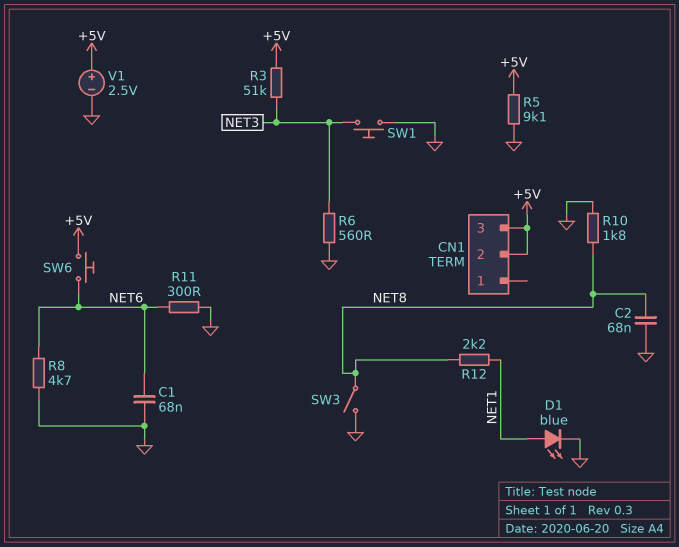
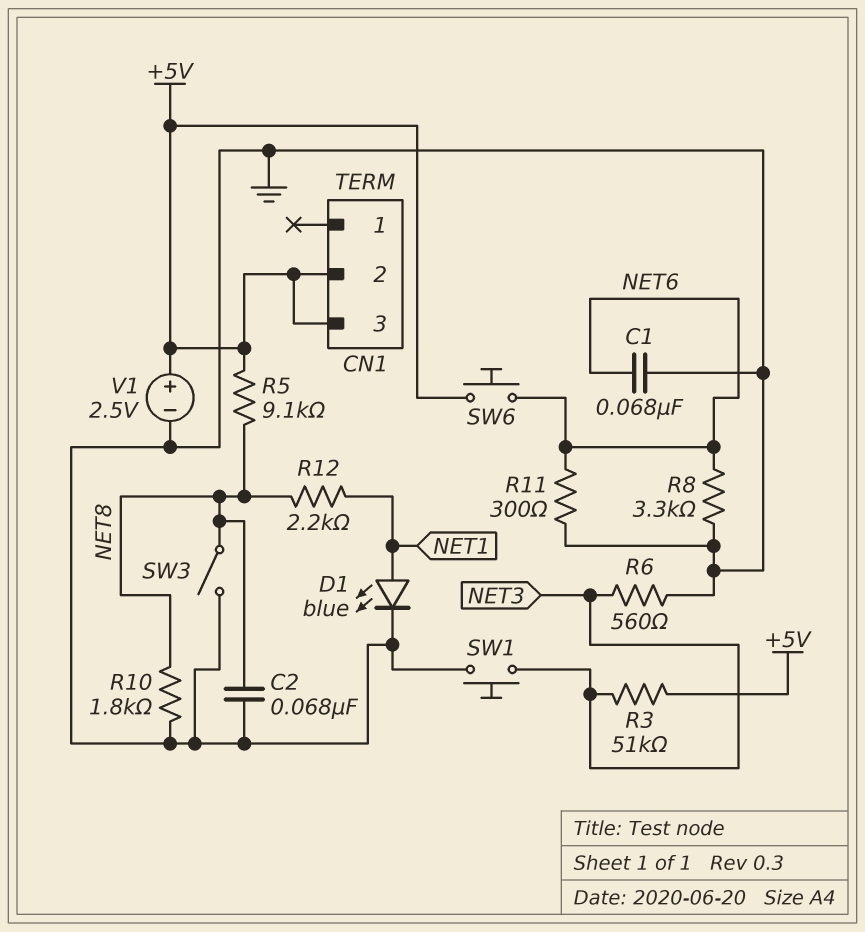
R5: 9.1k (+5V, GND) -> 9.1k (+5V, NET8)
R8: 4.7k (GND, NET6) -> 3.3k (GND, NET6)

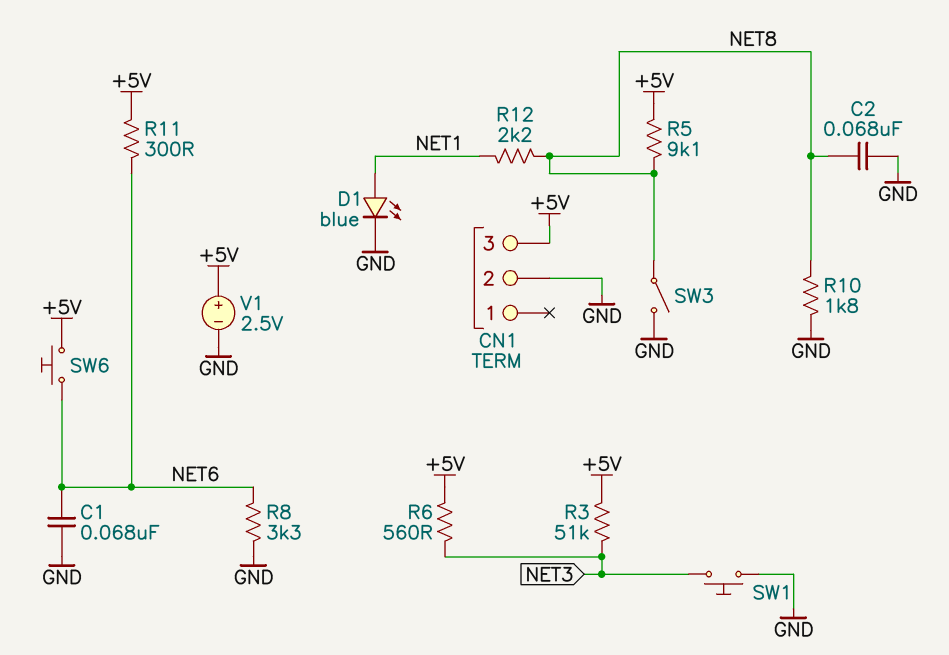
CN1 pin 2: +5V -> GND
R6: 560 (GND, NET3) -> 560 (+5V, NET3)
R11: 300 (GND, NET6) -> 300 (+5V, NET6)

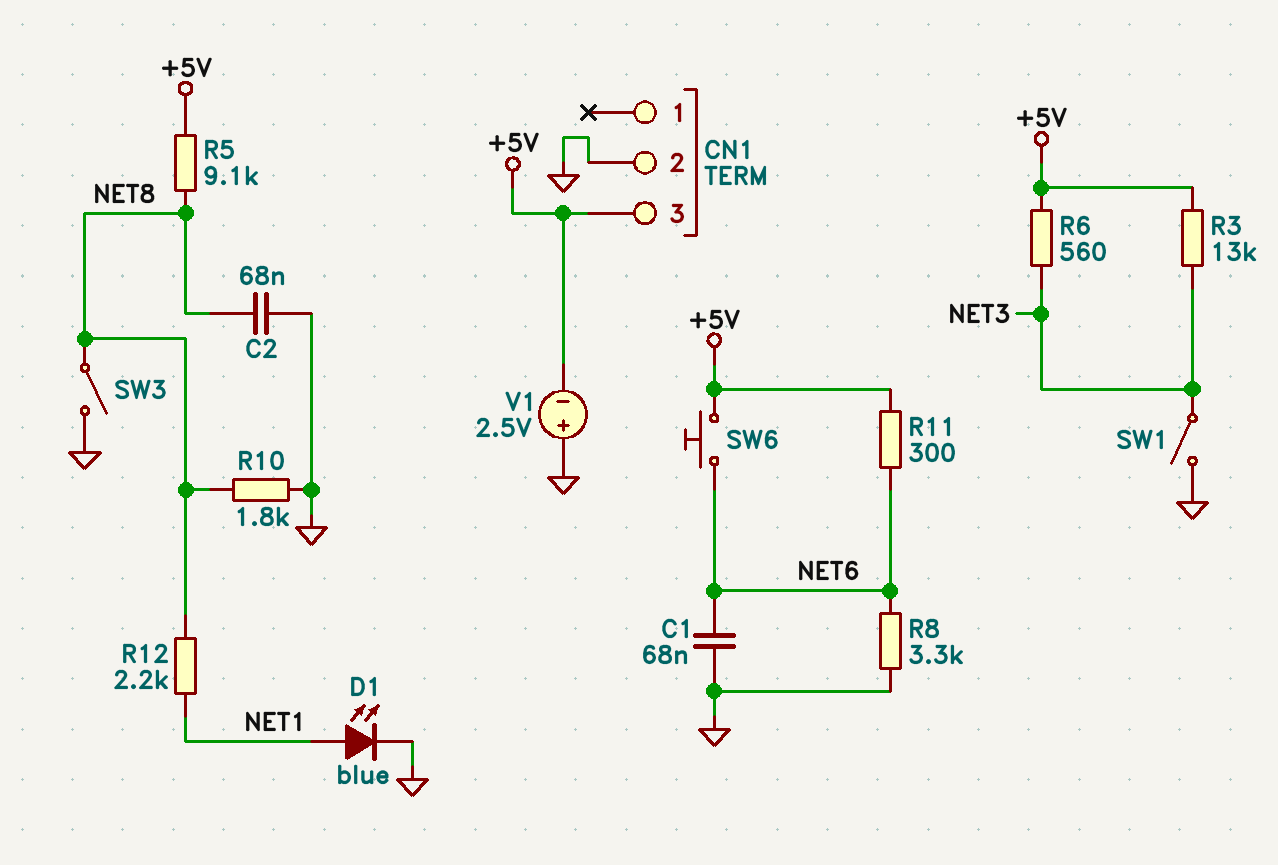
R3: 51k (+5V, NET3) -> 13k (+5V, NET3)
SW1: button (GND, NET3) -> switch (GND, NET3)
V1: 2.5V (plus +5V, minus GND) -> 2.5V (plus GND, minus +5V)

